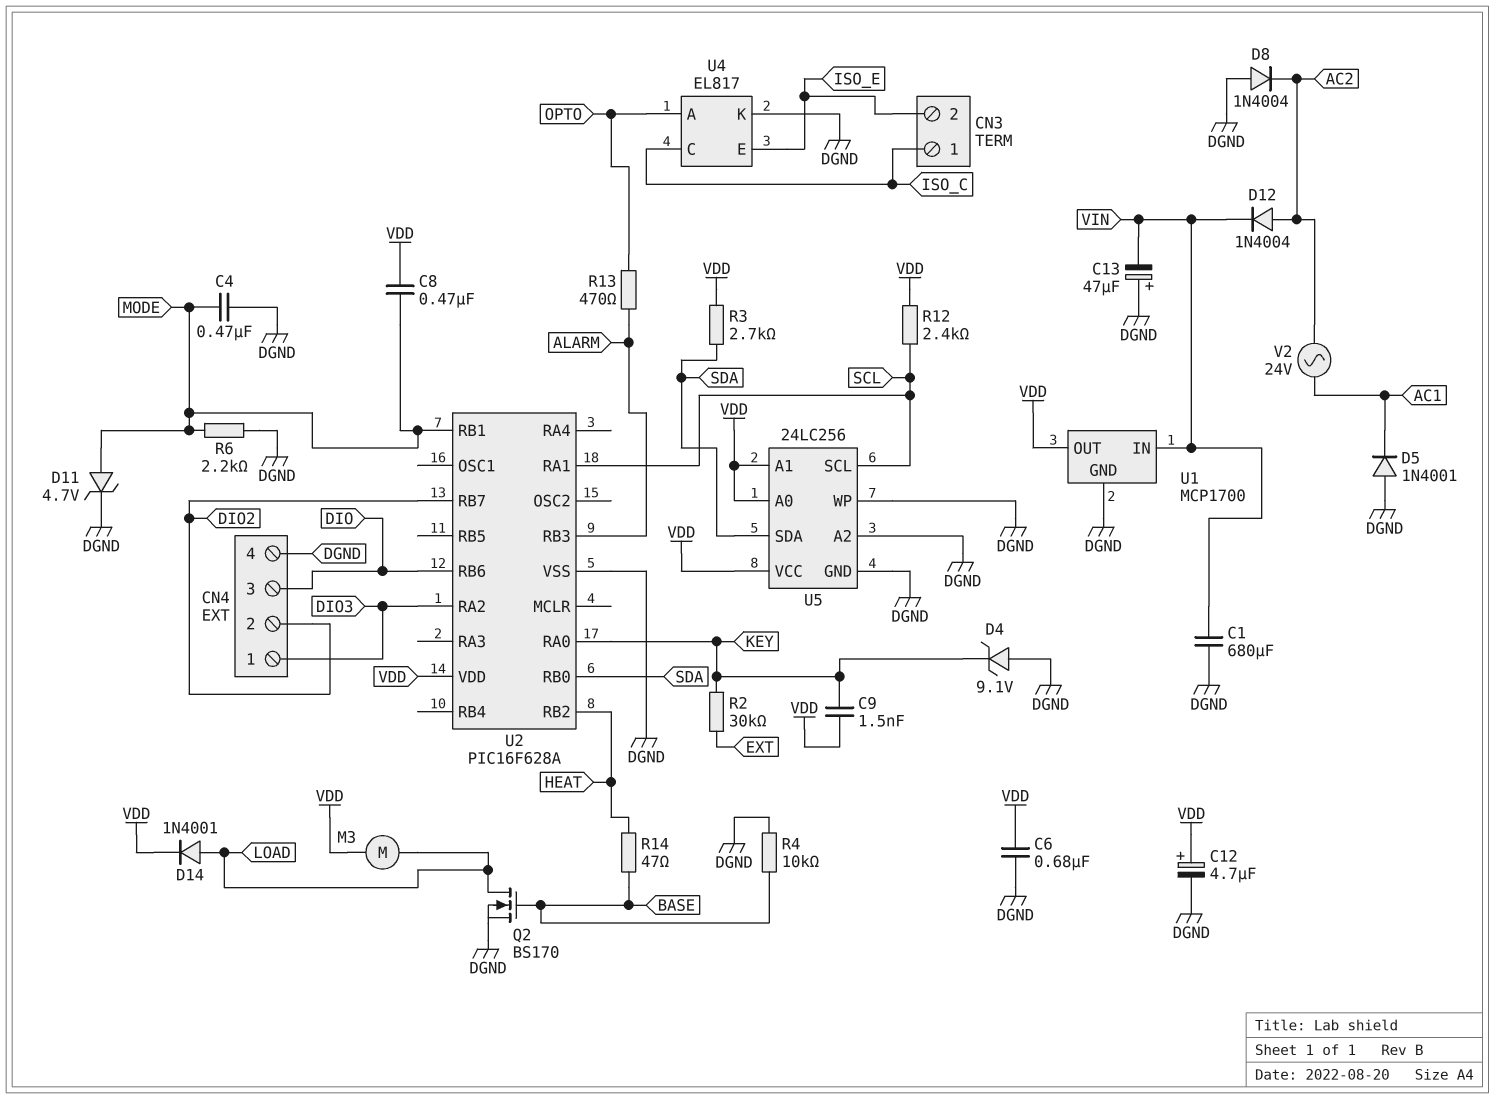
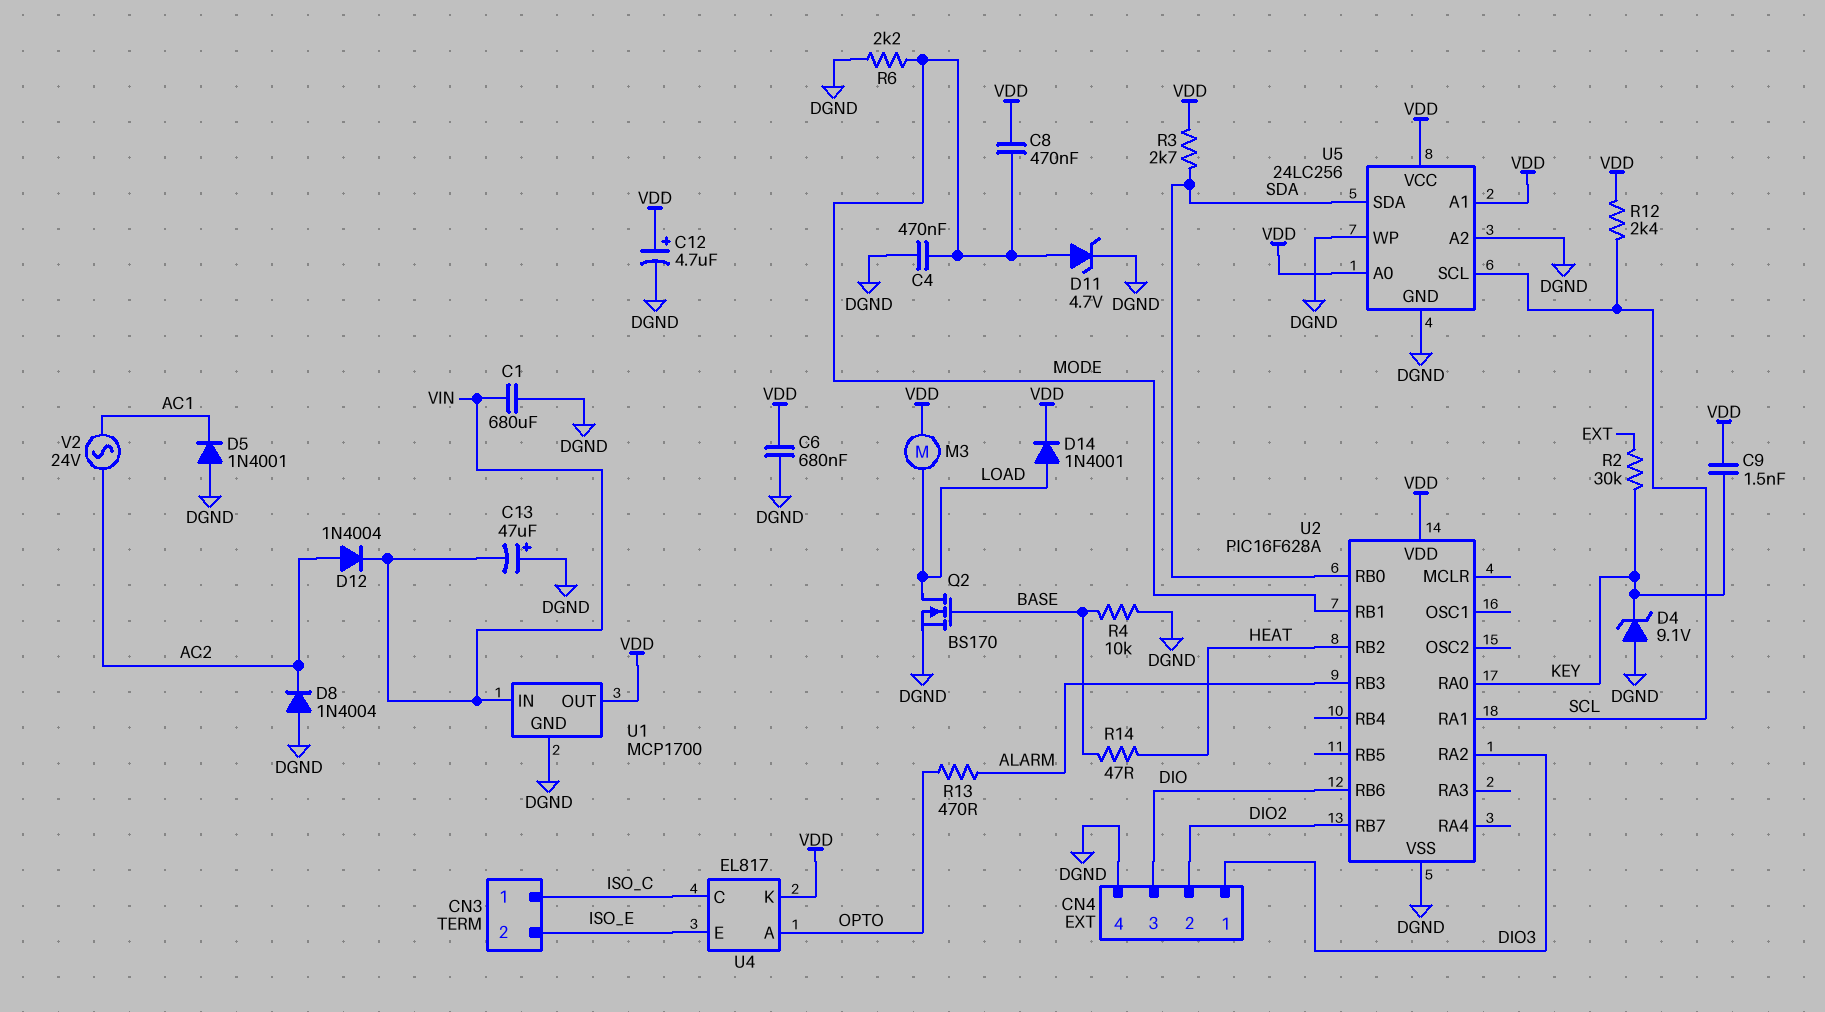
U4 pin K: DGND -> VDD

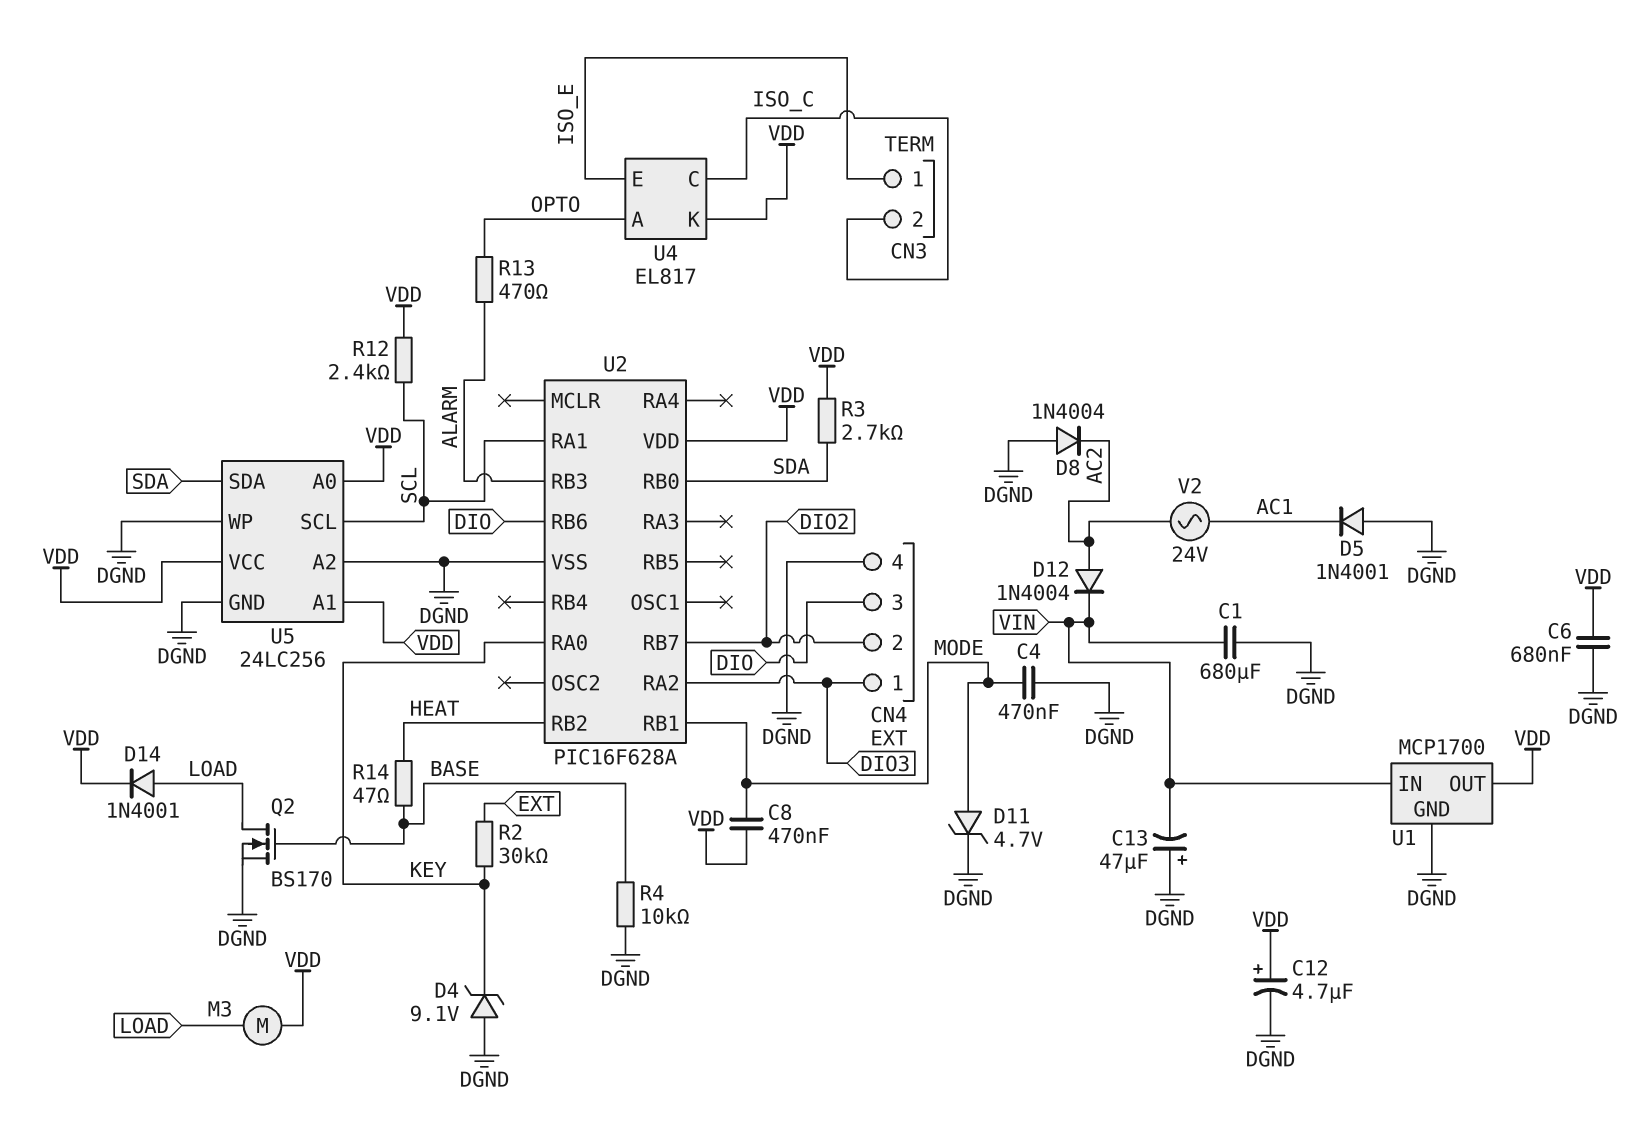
C9: 1.5nF (KEY, VDD) -> none
CN3 pin 1: ISO_C -> ISO_E
CN3 pin 2: ISO_E -> ISO_C
R6: 2.2k (DGND, MODE) -> none

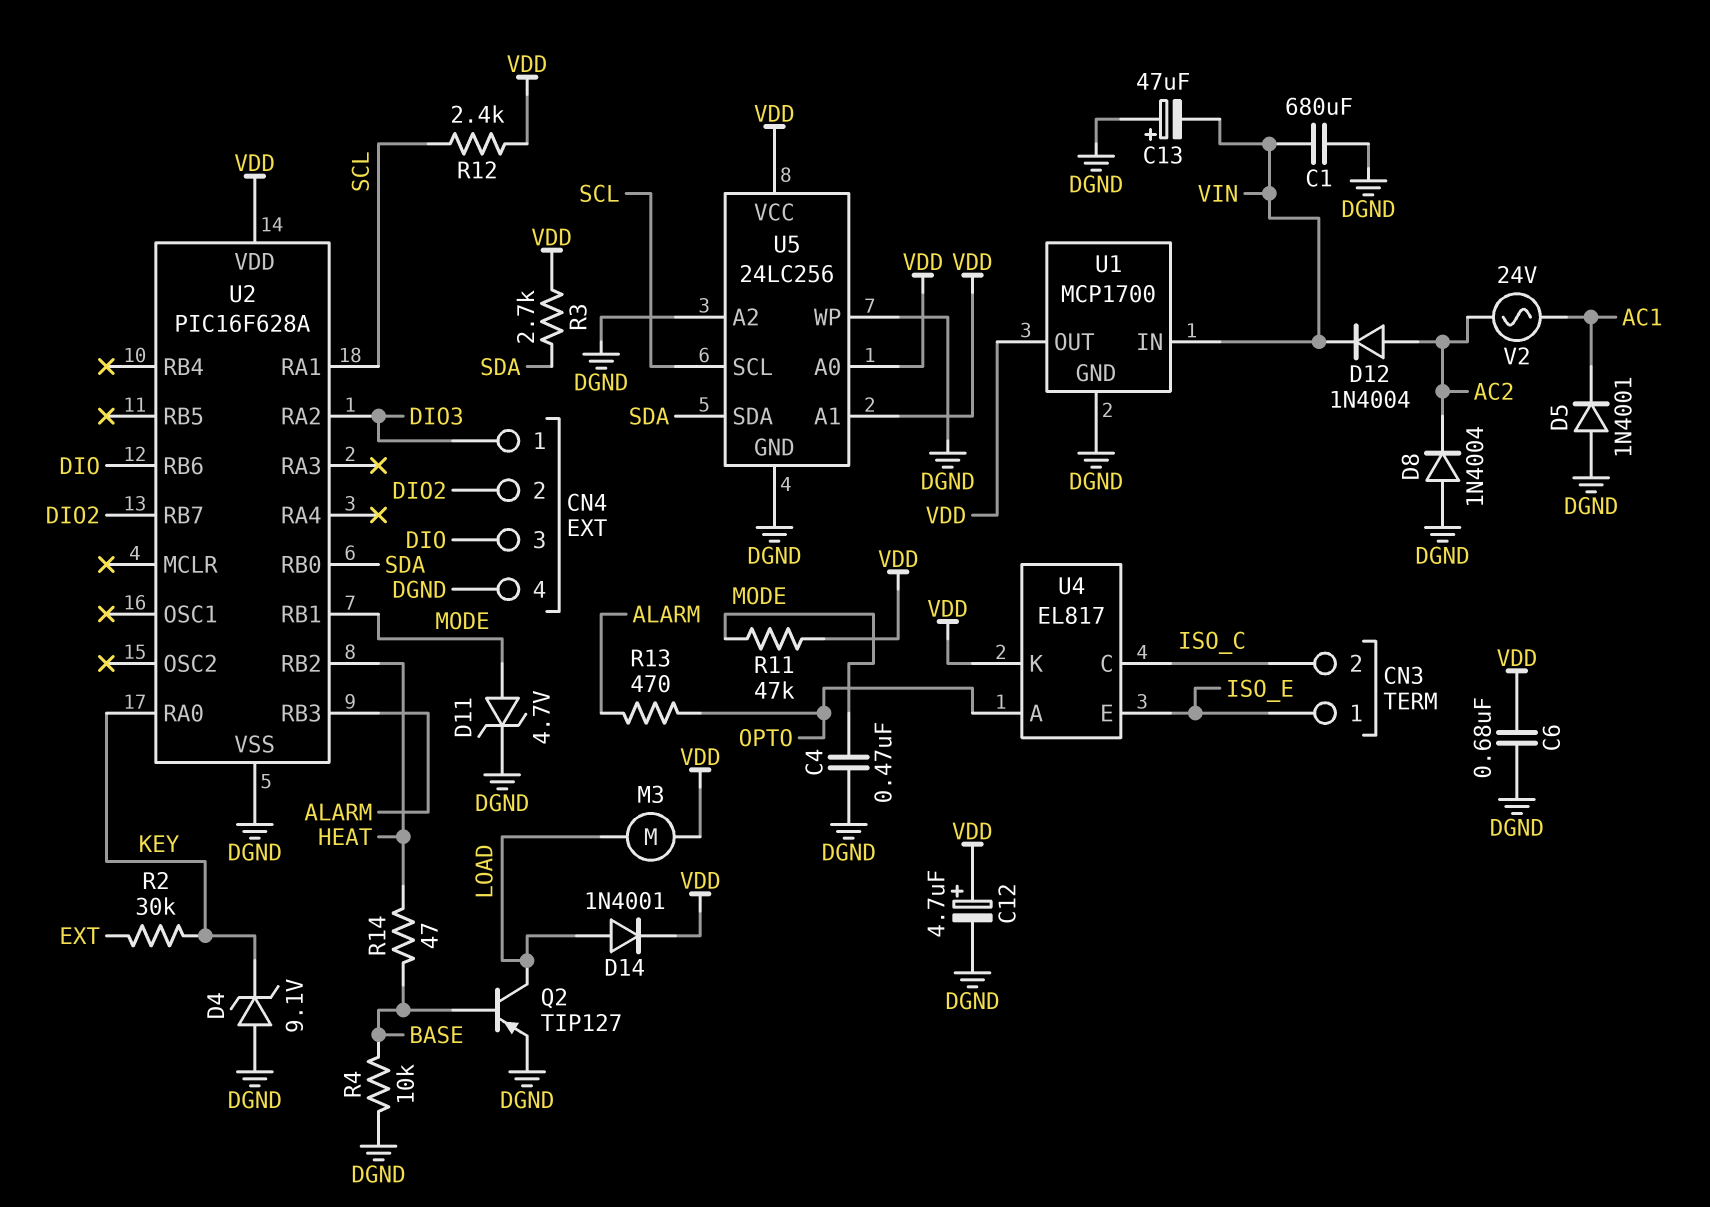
C8: 470nF (MODE, VDD) -> none
Q2: NMOS BS170 (G BASE, D LOAD, S DGND) -> PNP TIP127 (B BASE, C LOAD, E DGND)
R11: none -> 47k (MODE, VDD)

